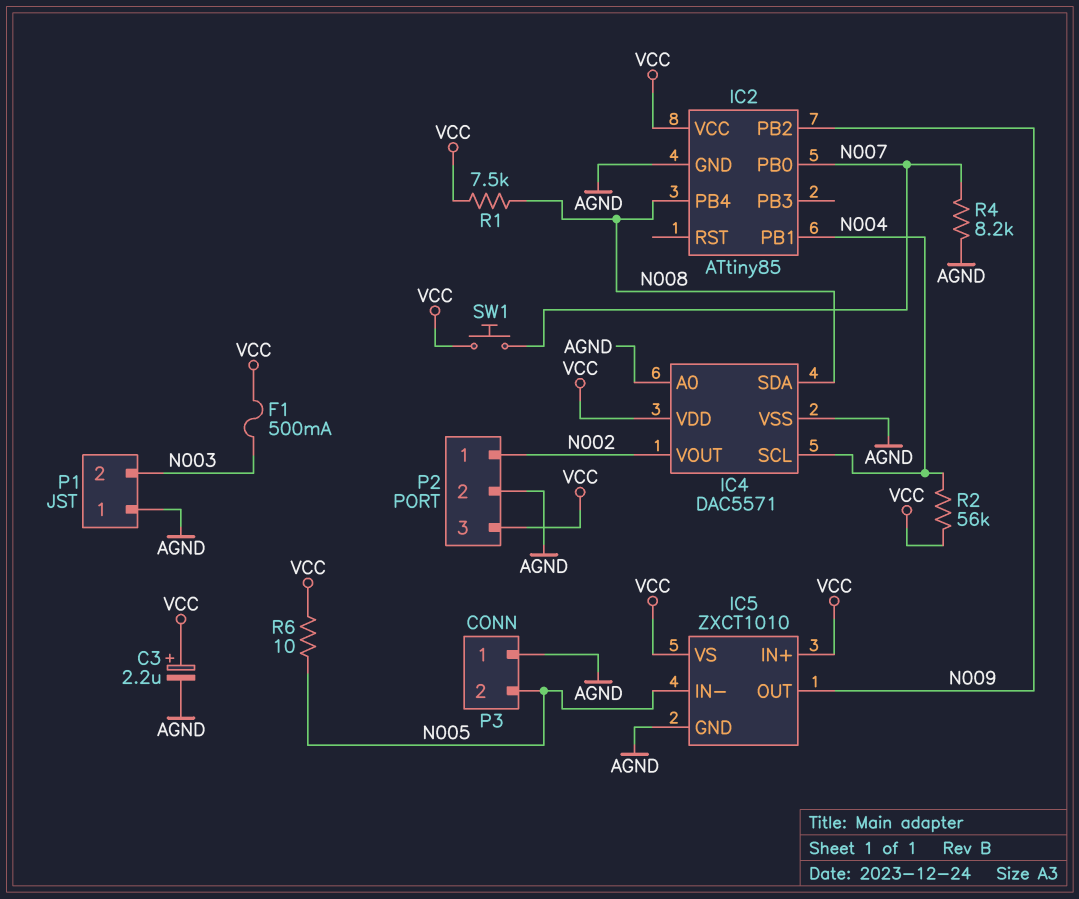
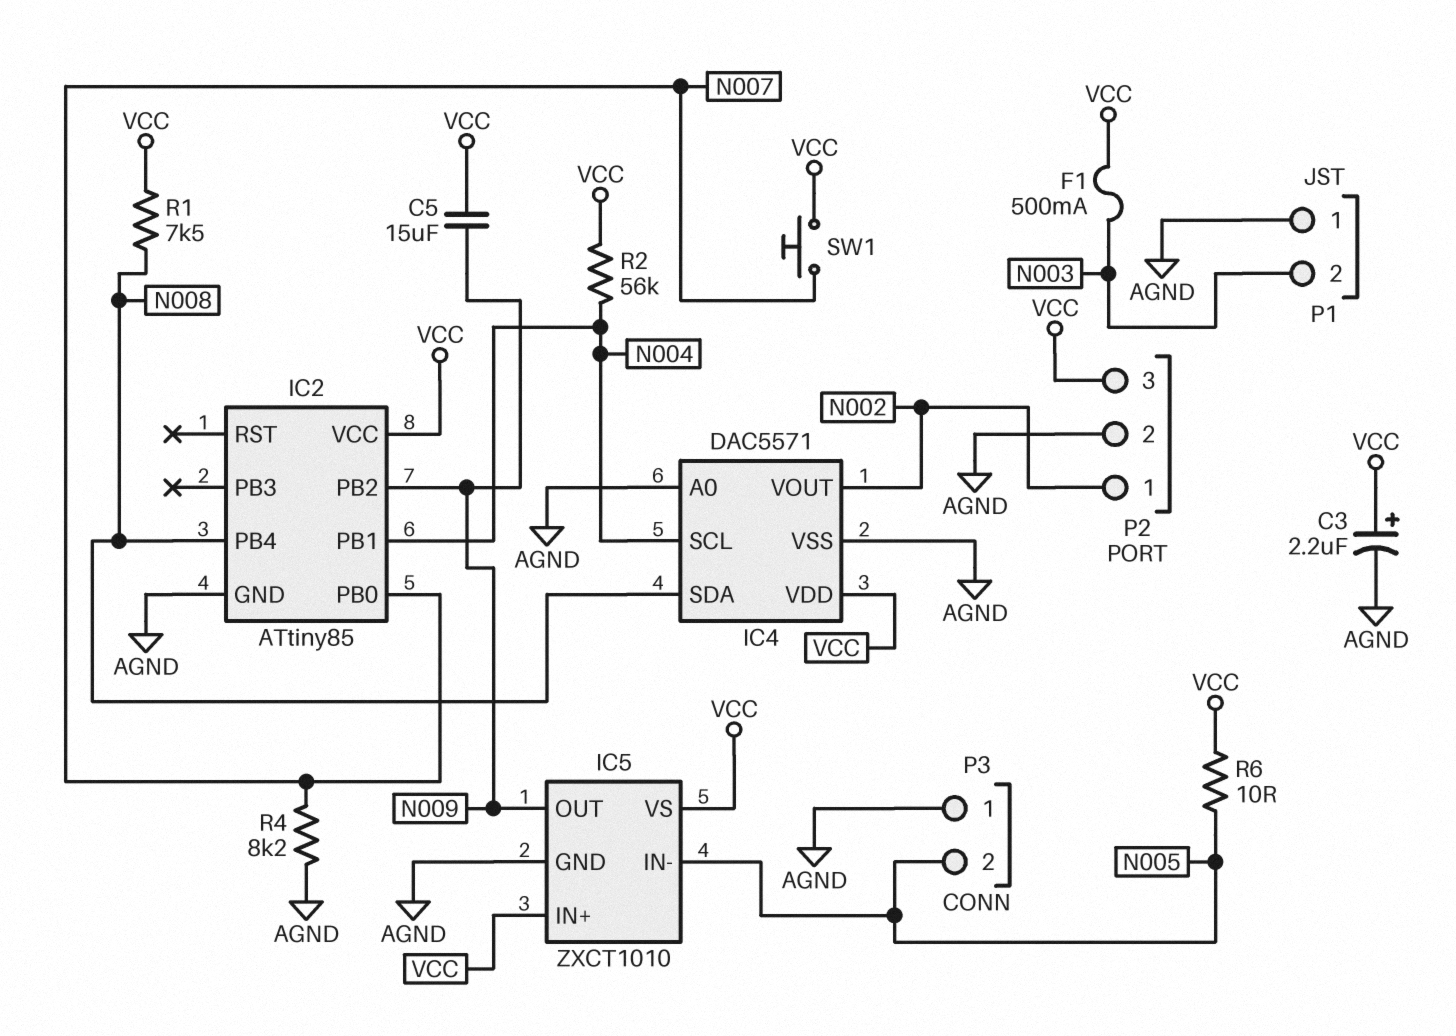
C5: none -> 15uF (N009, VCC)

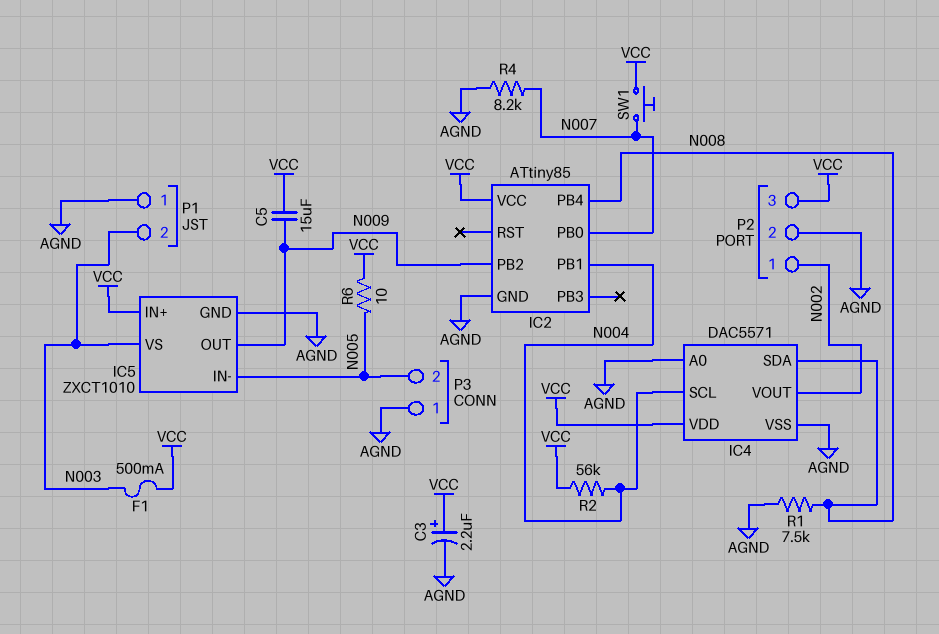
IC5 pin VS: VCC -> N003
R1: 7.5k (N008, VCC) -> 7.5k (AGND, N008)

